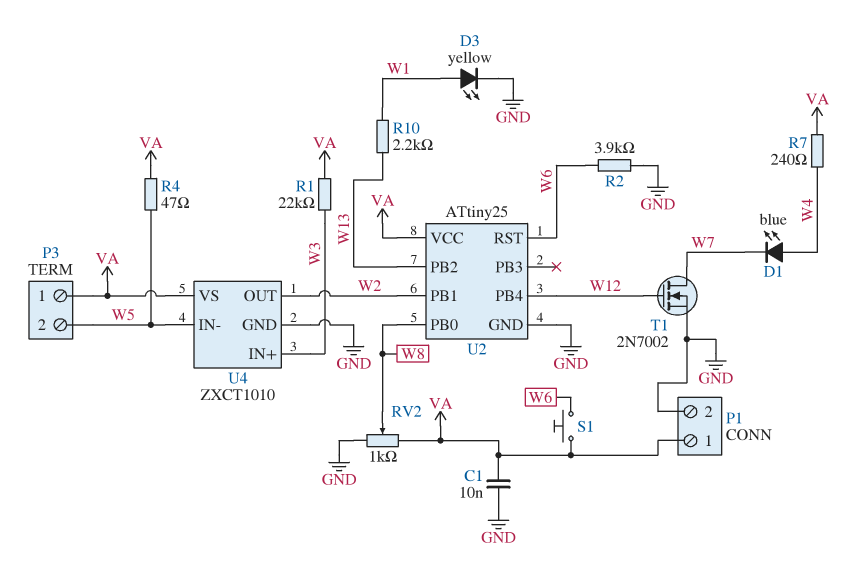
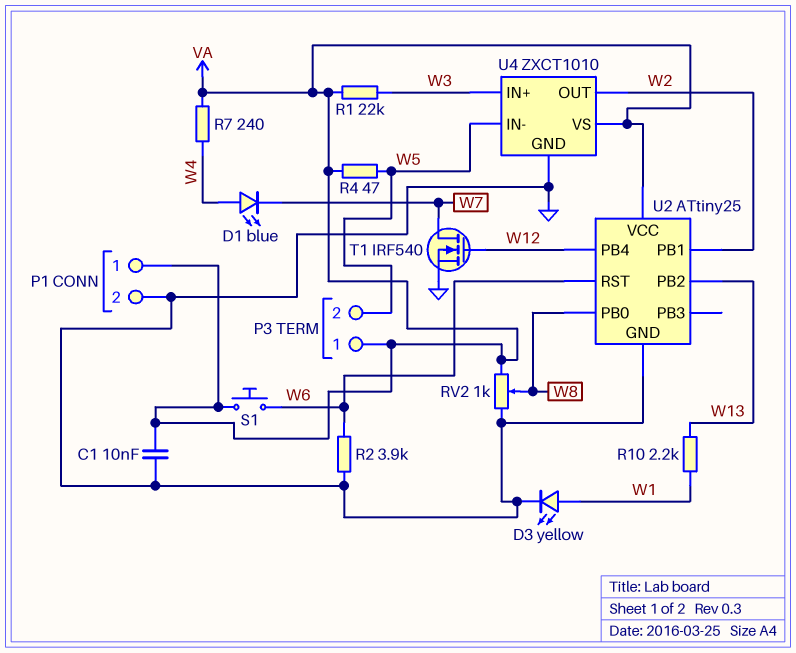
T1: NMOS 2N7002 (G W12, D W7, S GND) -> NMOS IRF540 (G W12, D W7, S GND)

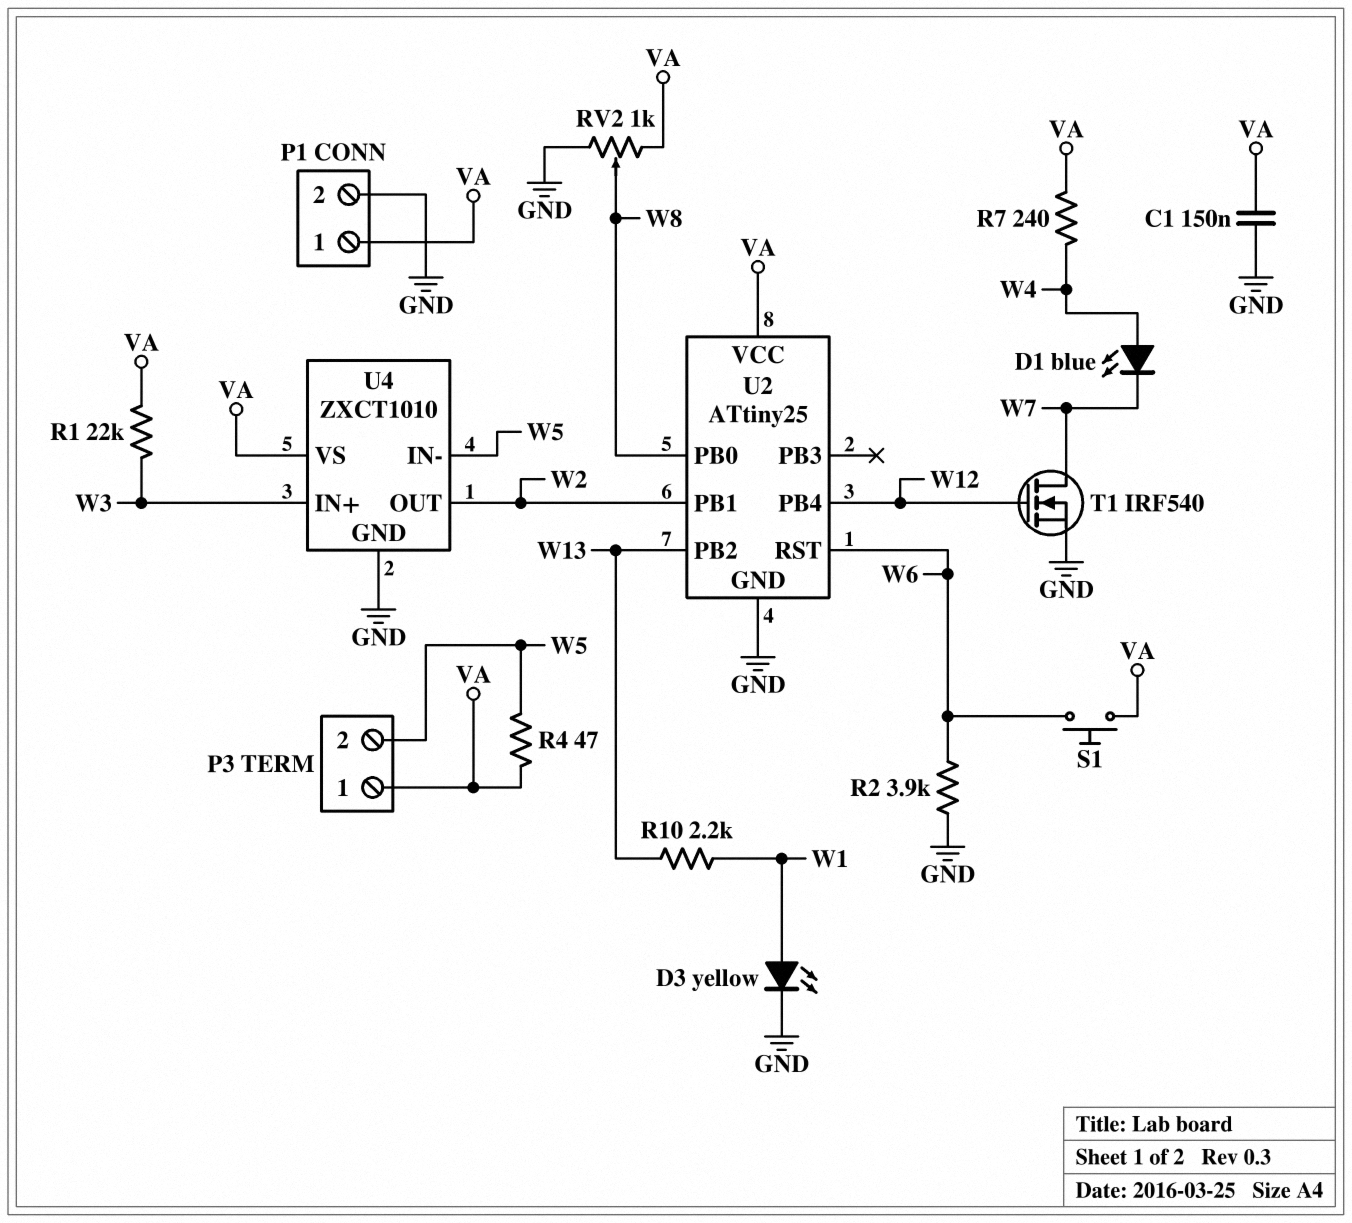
C1: 10nF (GND, VA) -> 150nF (GND, VA)

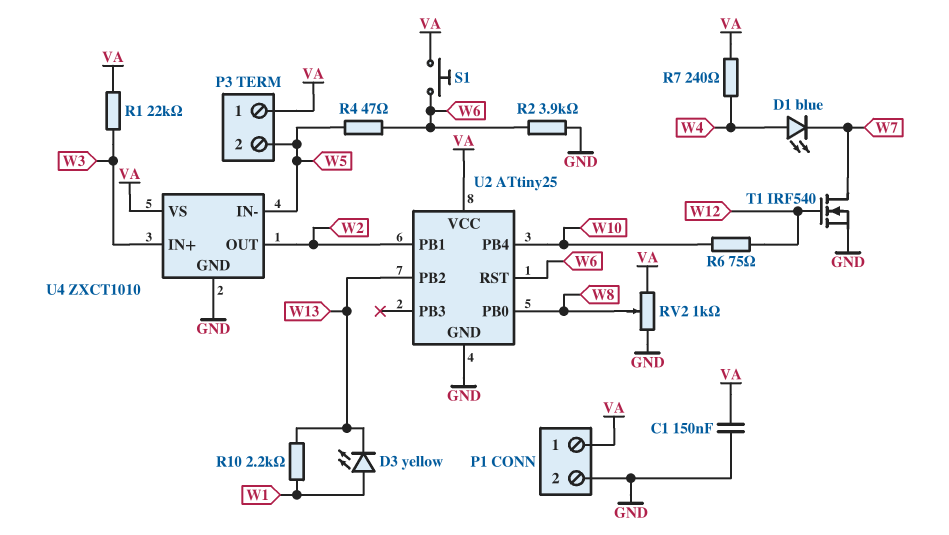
D3: LED yellow (A W1, K GND) -> LED yellow (A W1, K W13)
R4: 47 (VA, W5) -> 47 (W5, W6)
R6: none -> 75 (W10, W12)
U2 pin PB4: W12 -> W10

